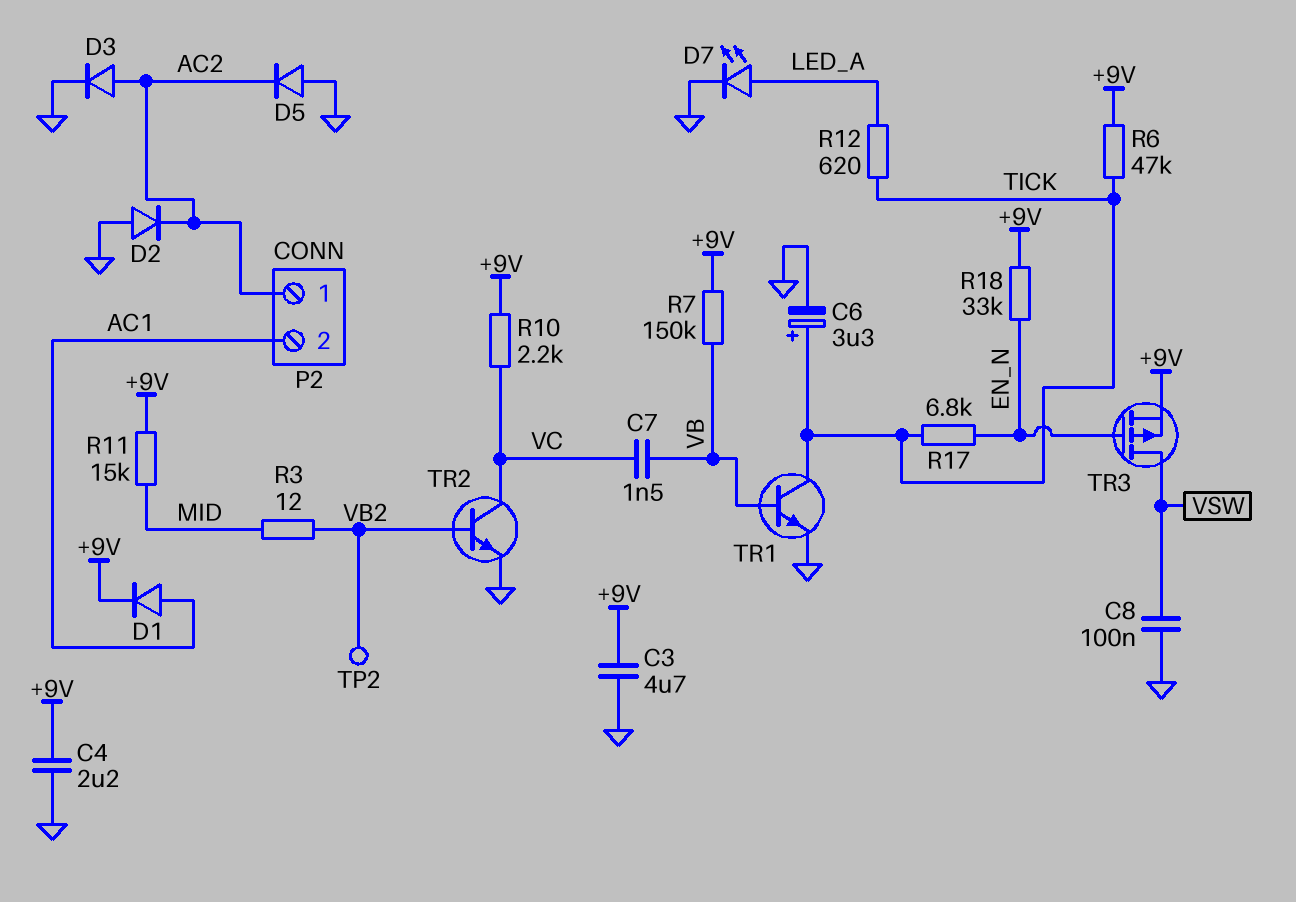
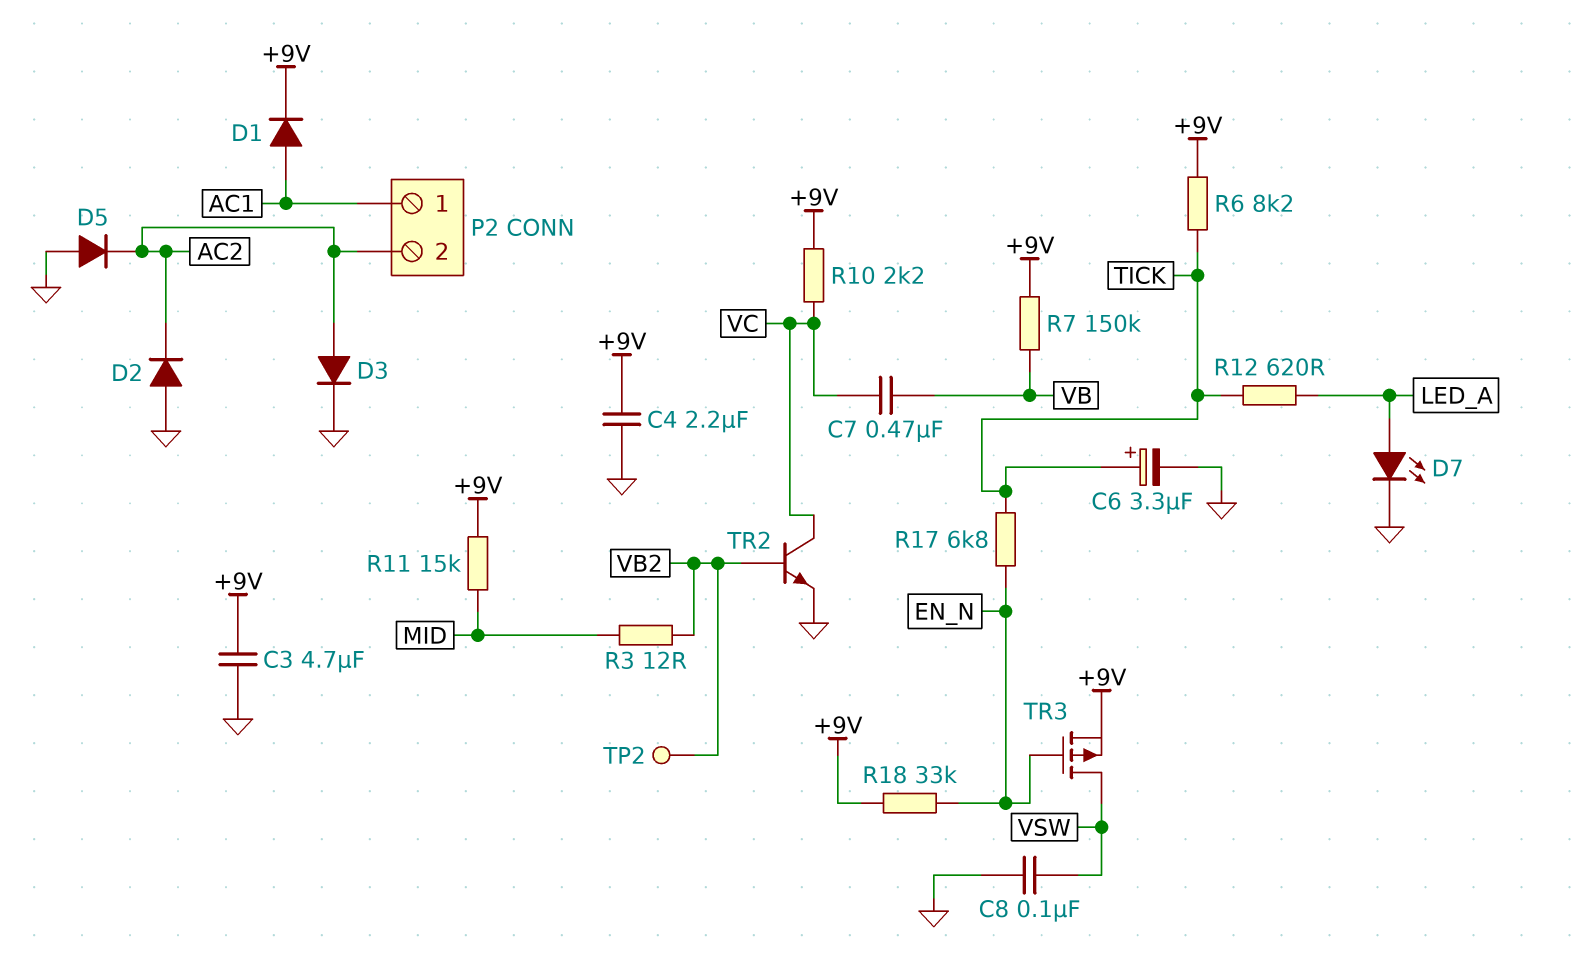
C7: 1.5nF (VB, VC) -> 470nF (VB, VC)
P2 pin 1: AC2 -> AC1
P2 pin 2: AC1 -> AC2
R6: 47k (+9V, TICK) -> 8.2k (+9V, TICK)
TR1: NPN (B VB, C TICK, E GND) -> none

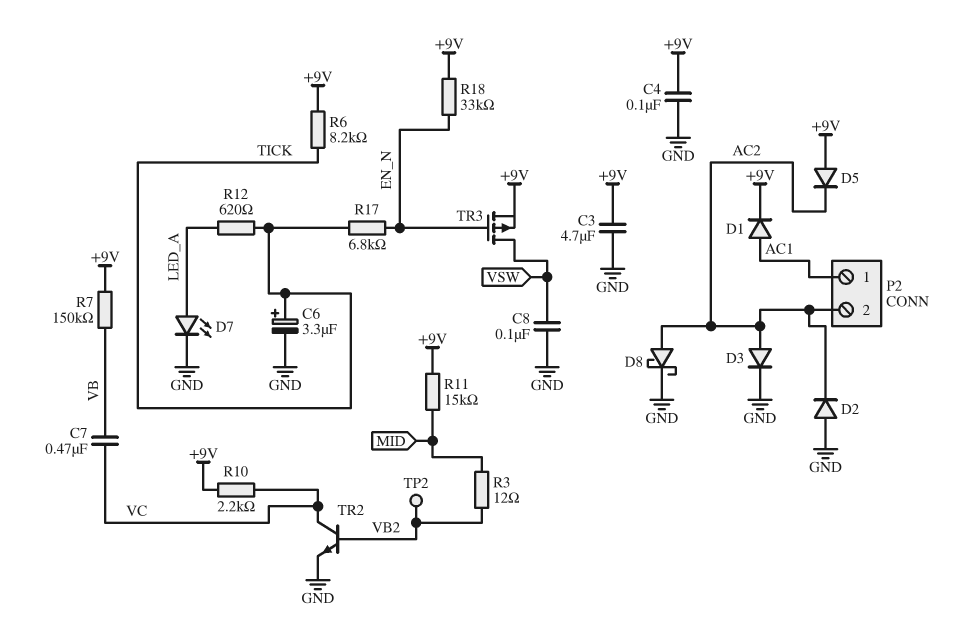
C4: 2.2uF (+9V, GND) -> 100nF (+9V, GND)
D5: diode (A GND, K AC2) -> diode (A +9V, K AC2)
D8: none -> schottky (A AC2, K GND)

